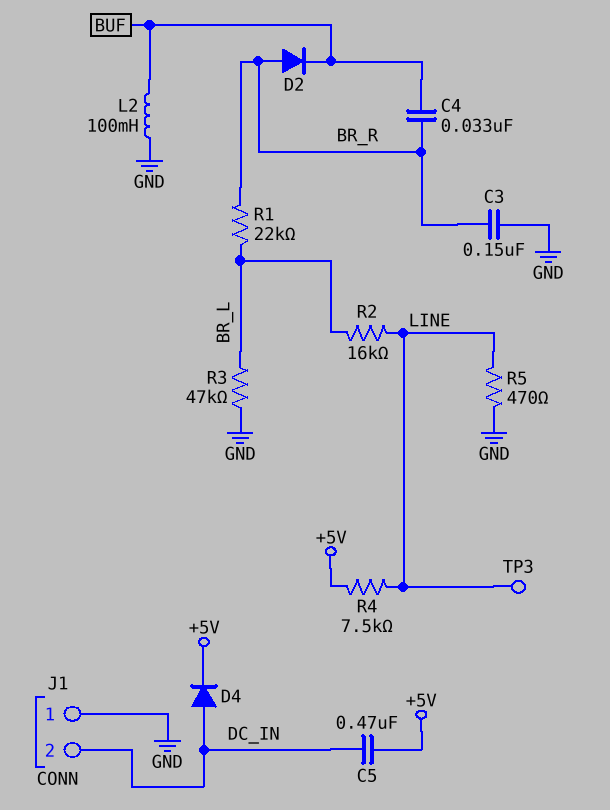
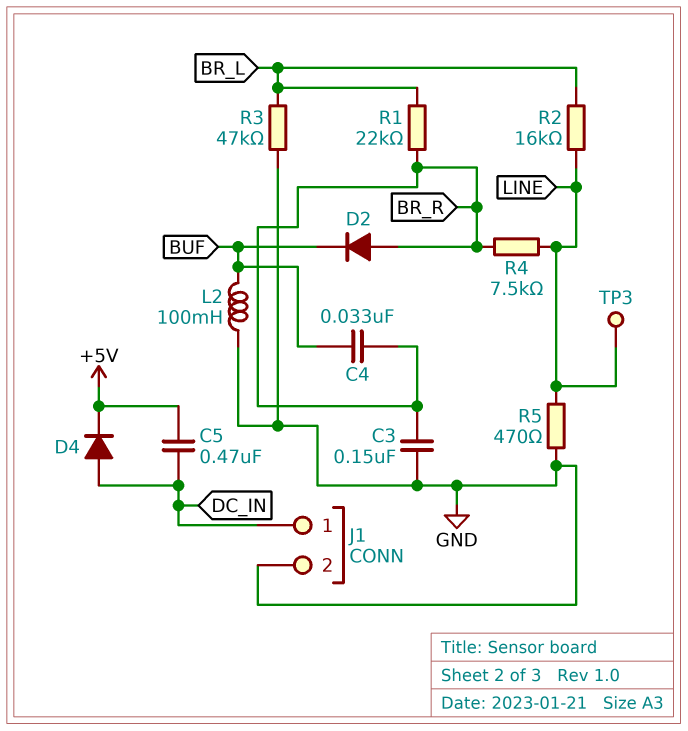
J1 pin 1: GND -> DC_IN
J1 pin 2: DC_IN -> GND
R4: 7.5k (+5V, LINE) -> 7.5k (BR_R, LINE)

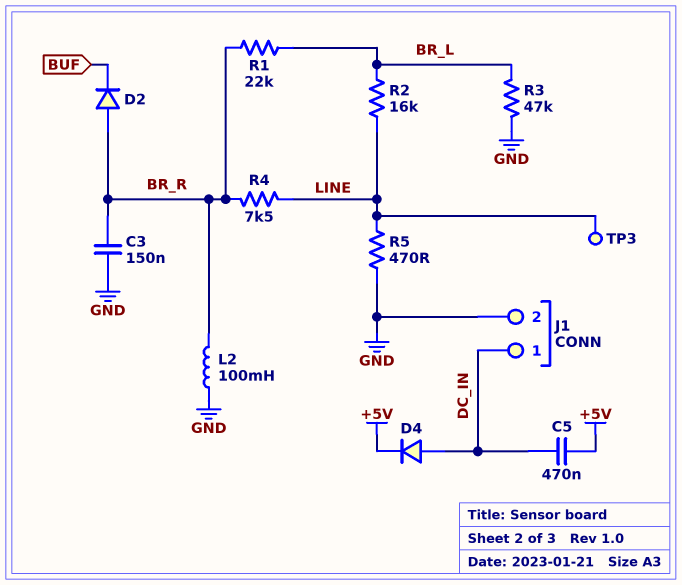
C4: 33nF (BR_R, BUF) -> none
L2: 100mH (BUF, GND) -> 100mH (BR_R, GND)

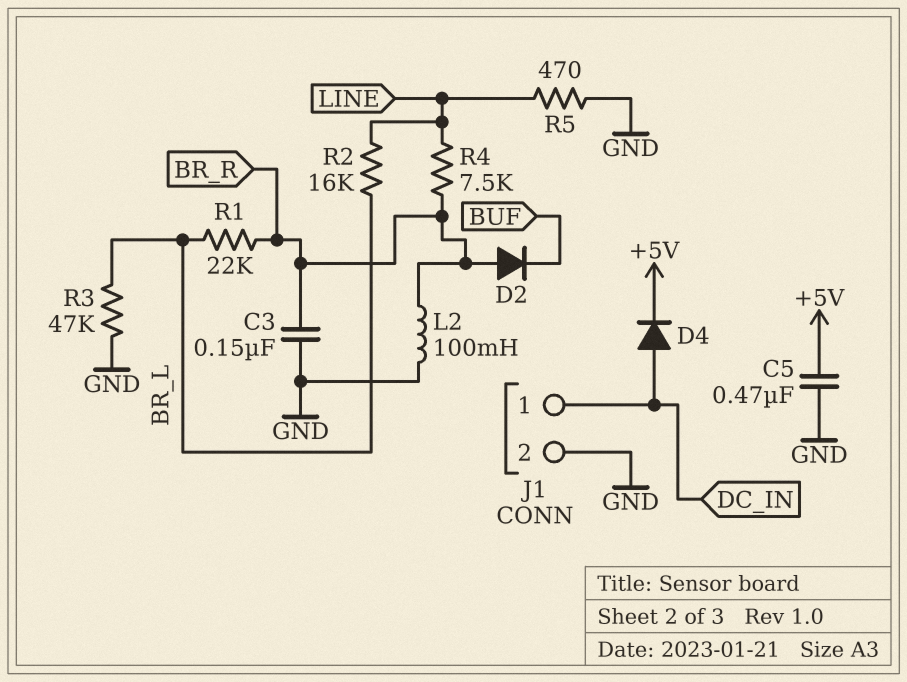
C5: 470nF (+5V, DC_IN) -> 470nF (+5V, GND)
TP3: test point (LINE) -> none

